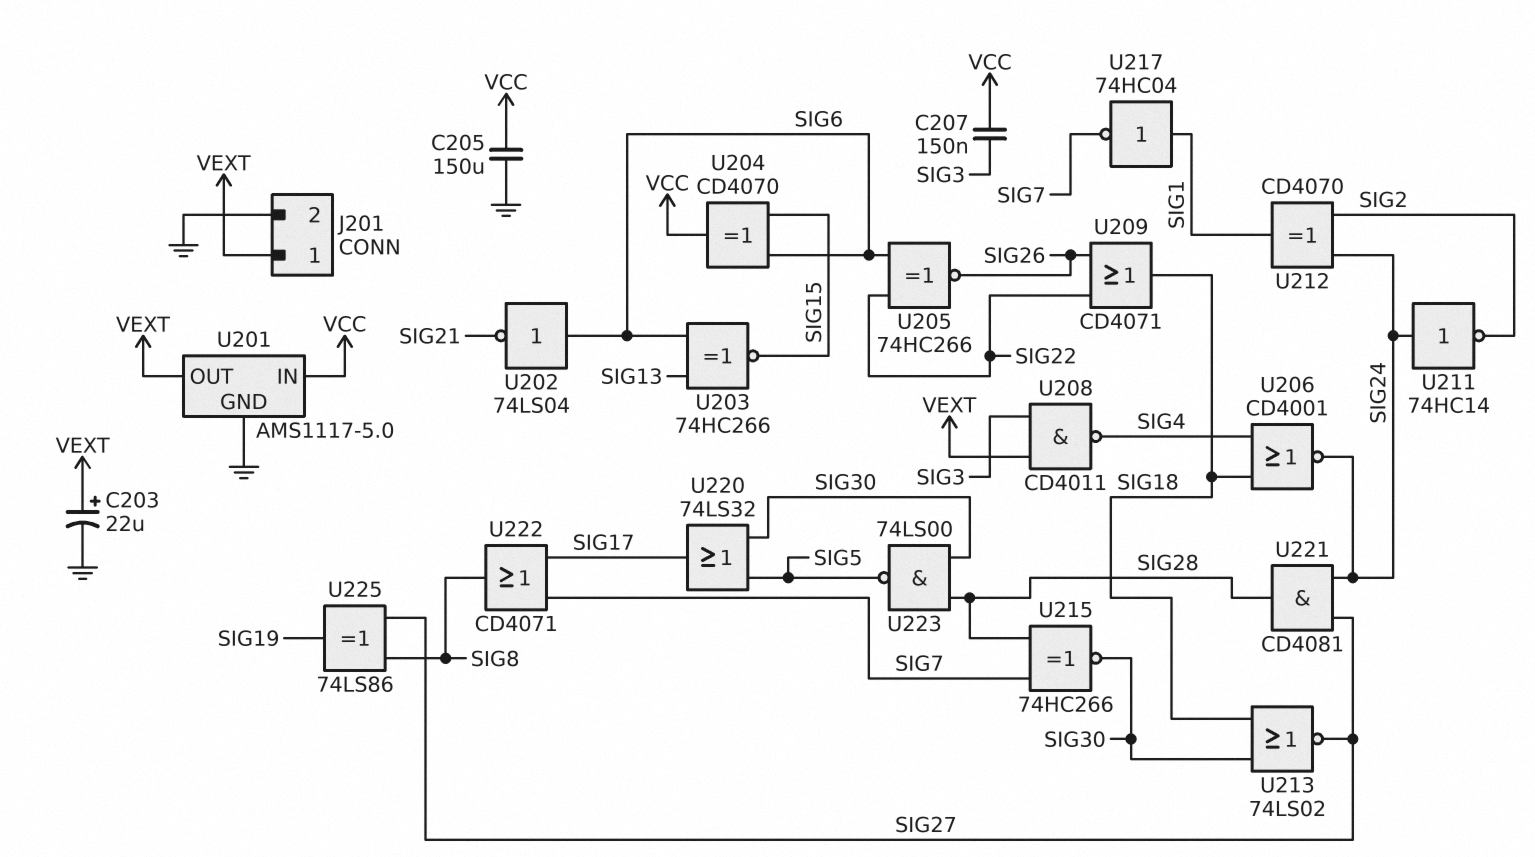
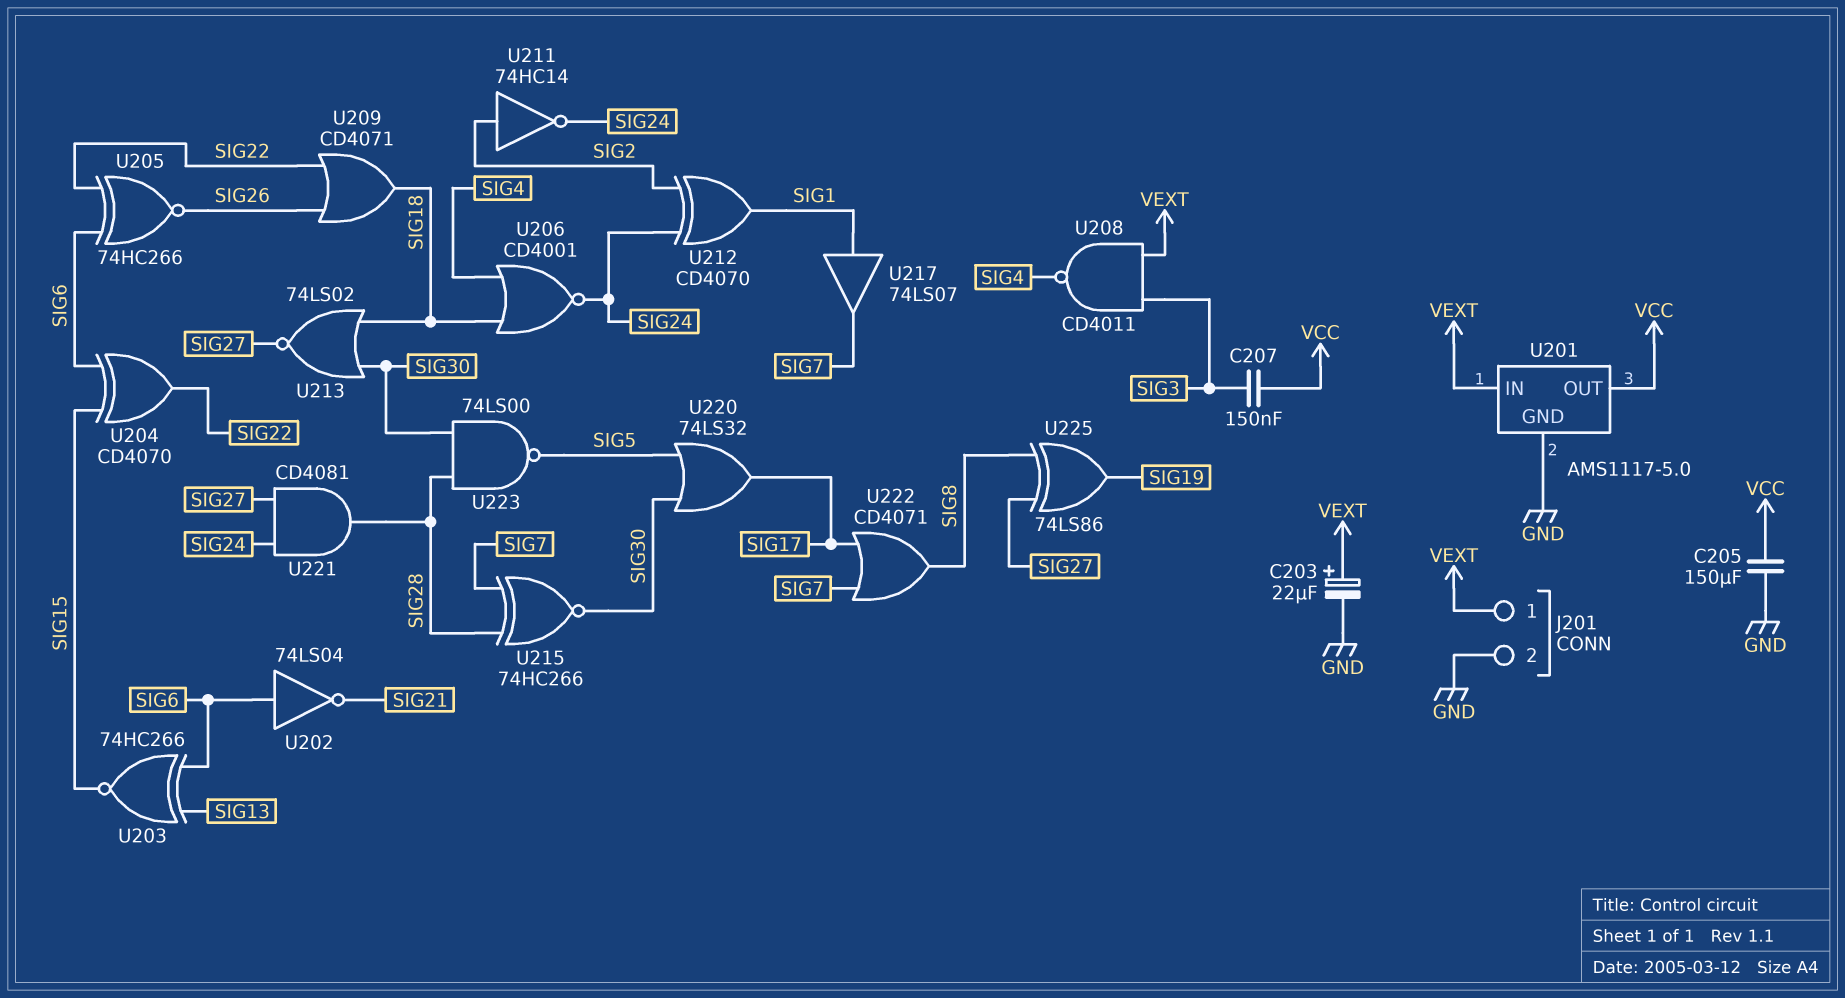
U201 pin IN: VCC -> VEXT
U201 pin OUT: VEXT -> VCC
U204: XOR CD4070 (in SIG6, in SIG15, out VCC) -> XOR CD4070 (in SIG6, in SIG15, out SIG22)
U211: NOT 74HC14 (in SIG24, out SIG2) -> NOT 74HC14 (in SIG2, out SIG24)
U217: NOT 74HC04 (in SIG1, out SIG7) -> buffer 74LS07 (in SIG1, out SIG7)

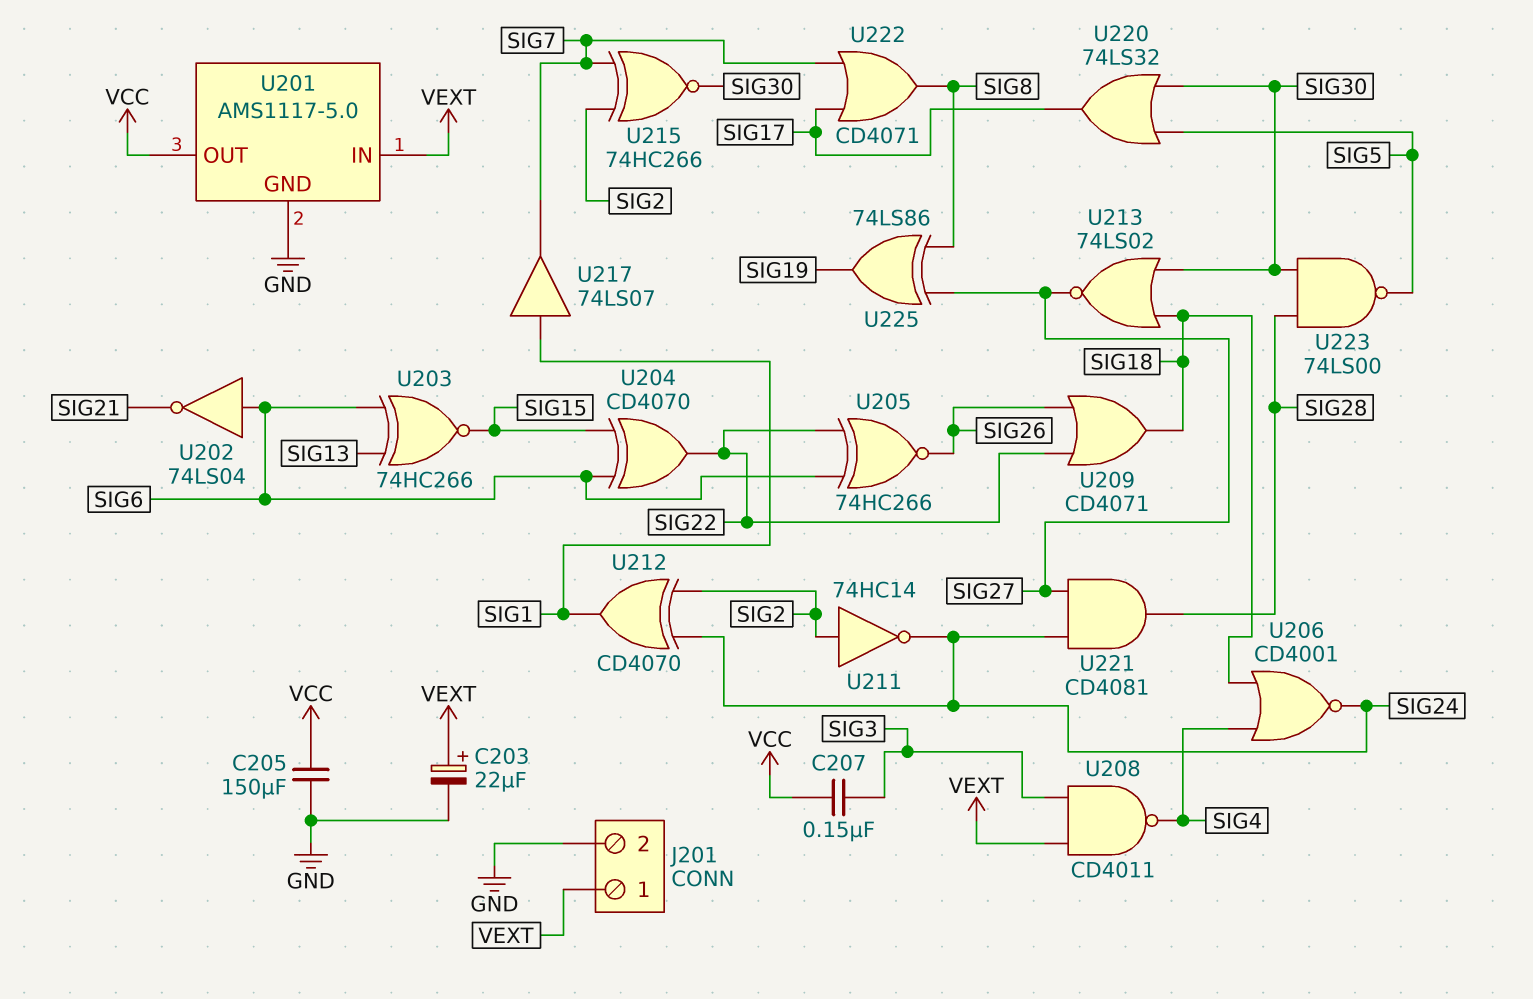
U215: XNOR 74HC266 (in SIG7, in SIG28, out SIG30) -> XNOR 74HC266 (in SIG2, in SIG7, out SIG30)

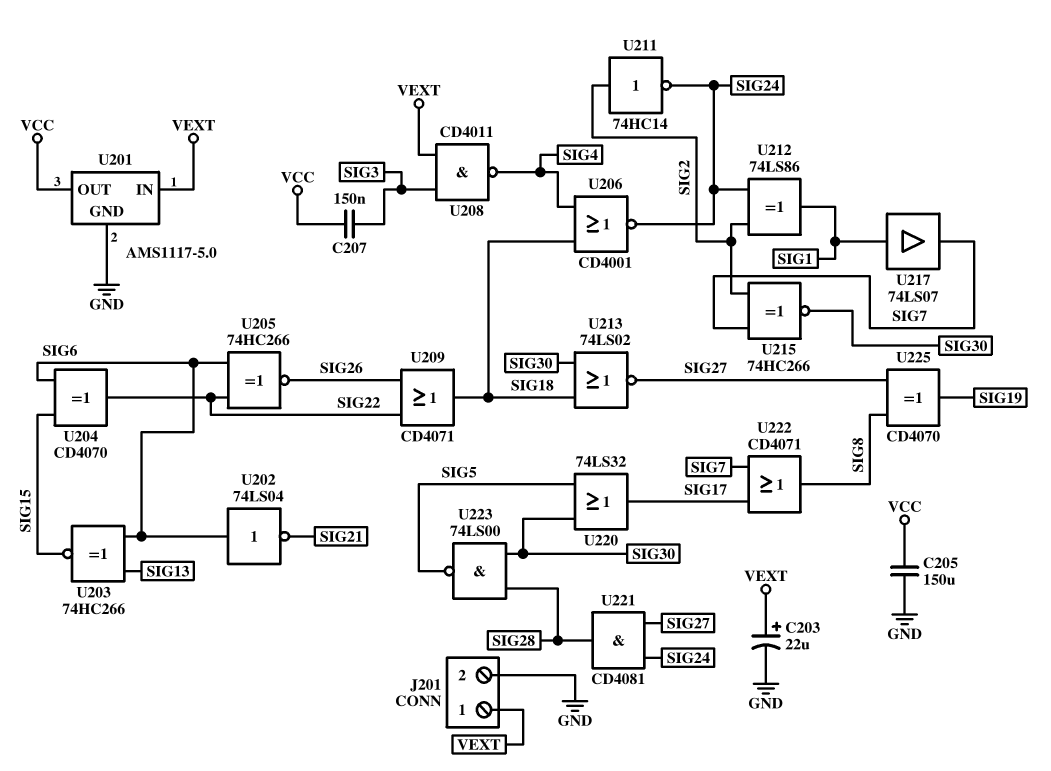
U212: XOR CD4070 (in SIG2, in SIG24, out SIG1) -> XOR 74LS86 (in SIG2, in SIG24, out SIG1)
U225: XOR 74LS86 (in SIG8, in SIG27, out SIG19) -> XOR CD4070 (in SIG8, in SIG27, out SIG19)

